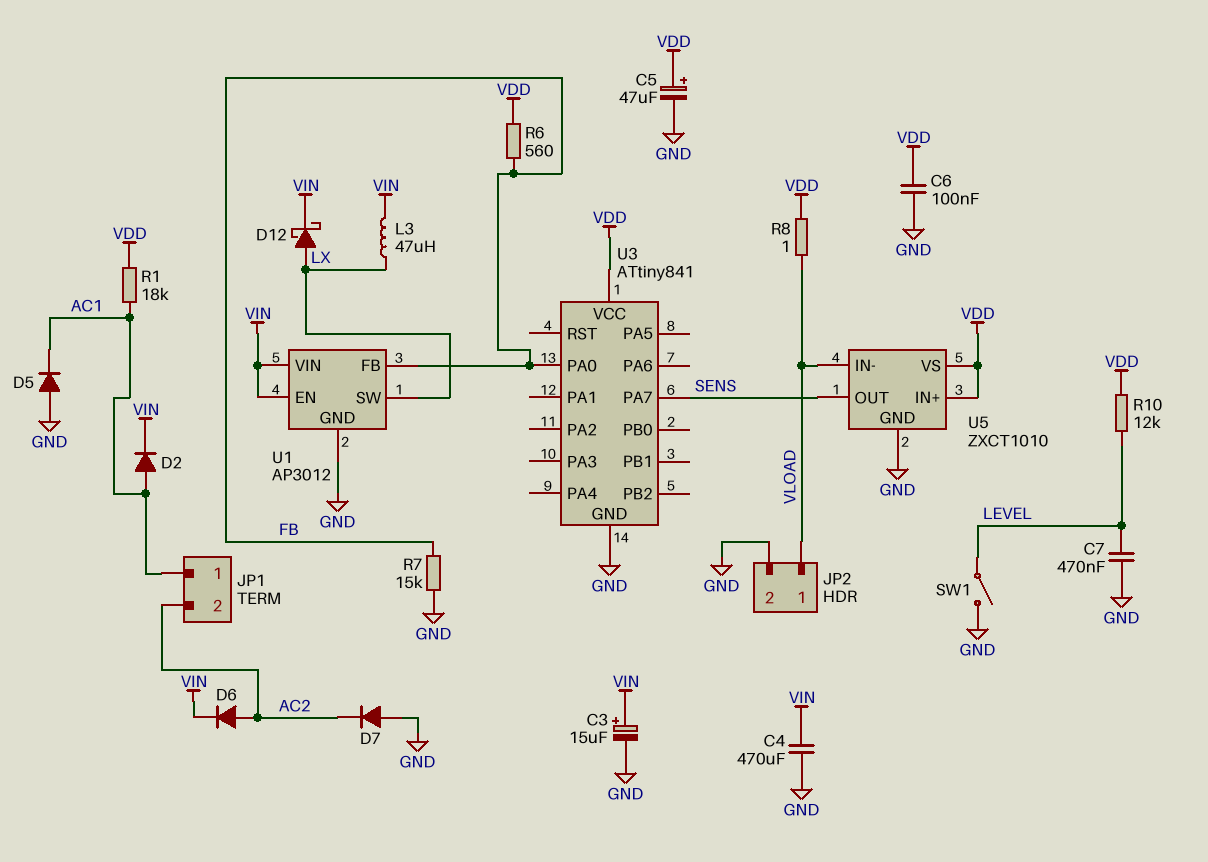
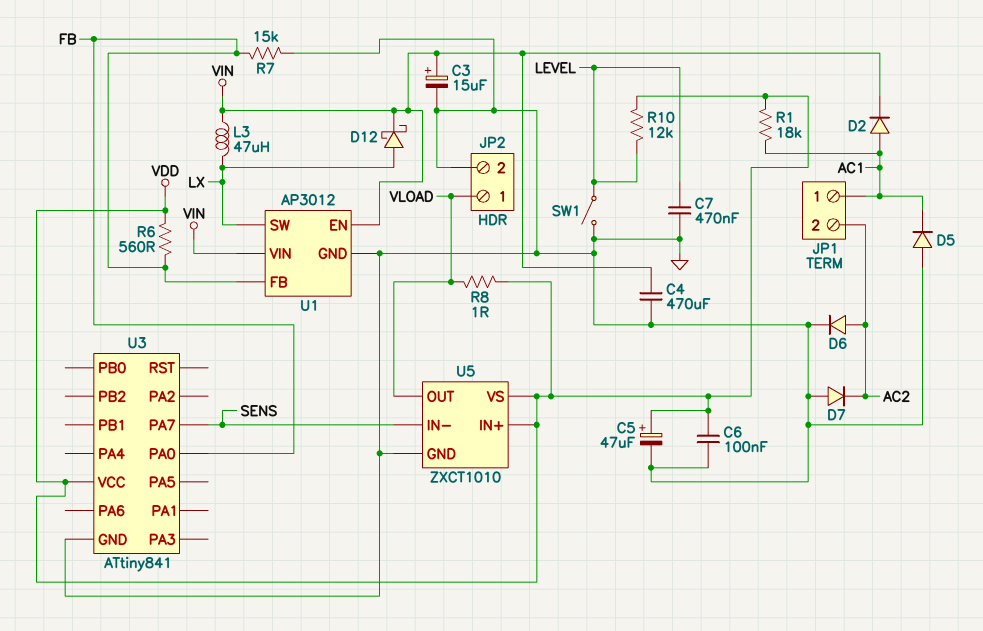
D6: diode (A AC2, K VIN) -> diode (A AC2, K GND)
U5 pin IN-: VLOAD -> SENS
U5 pin OUT: SENS -> VLOAD

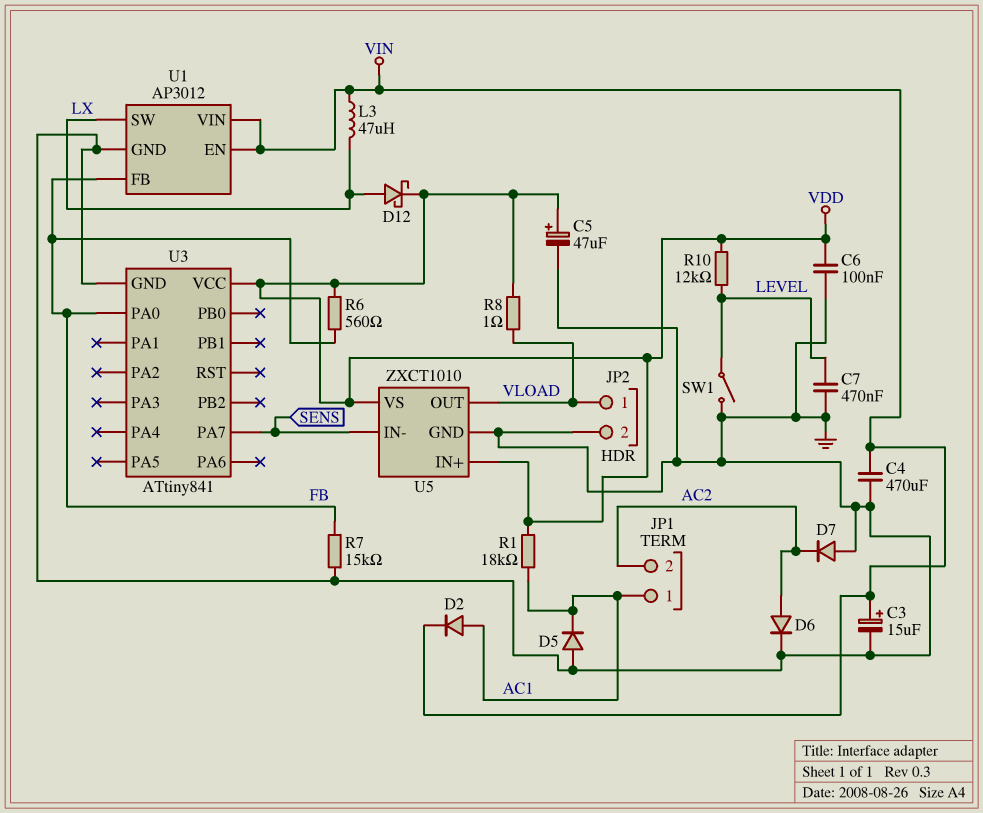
D12: schottky (A LX, K VIN) -> schottky (A LX, K VDD)

